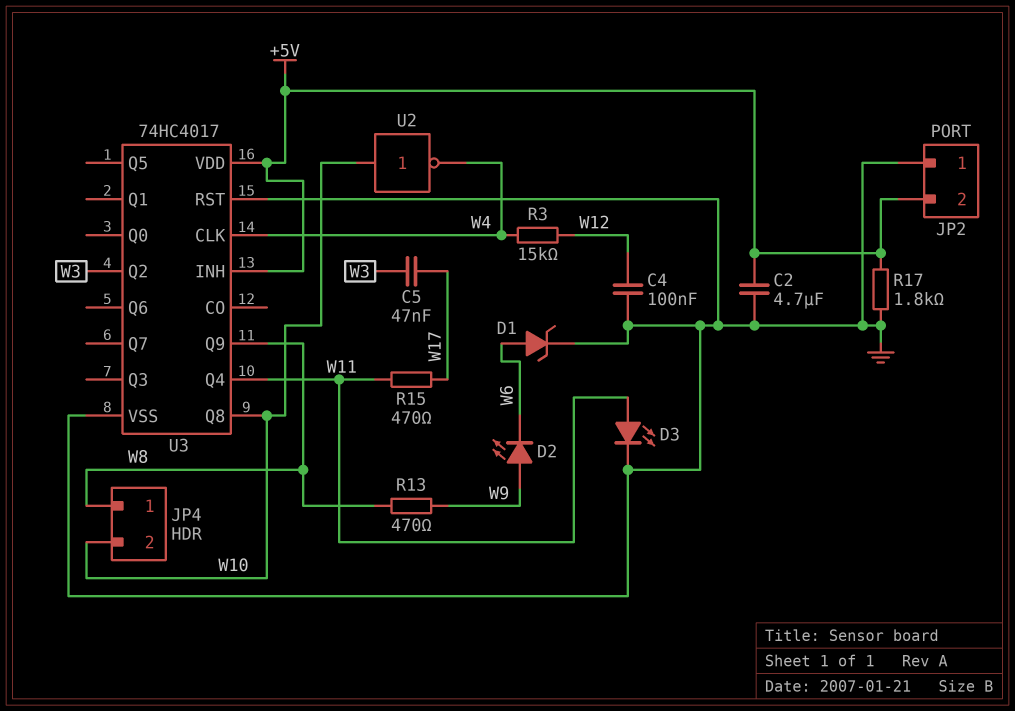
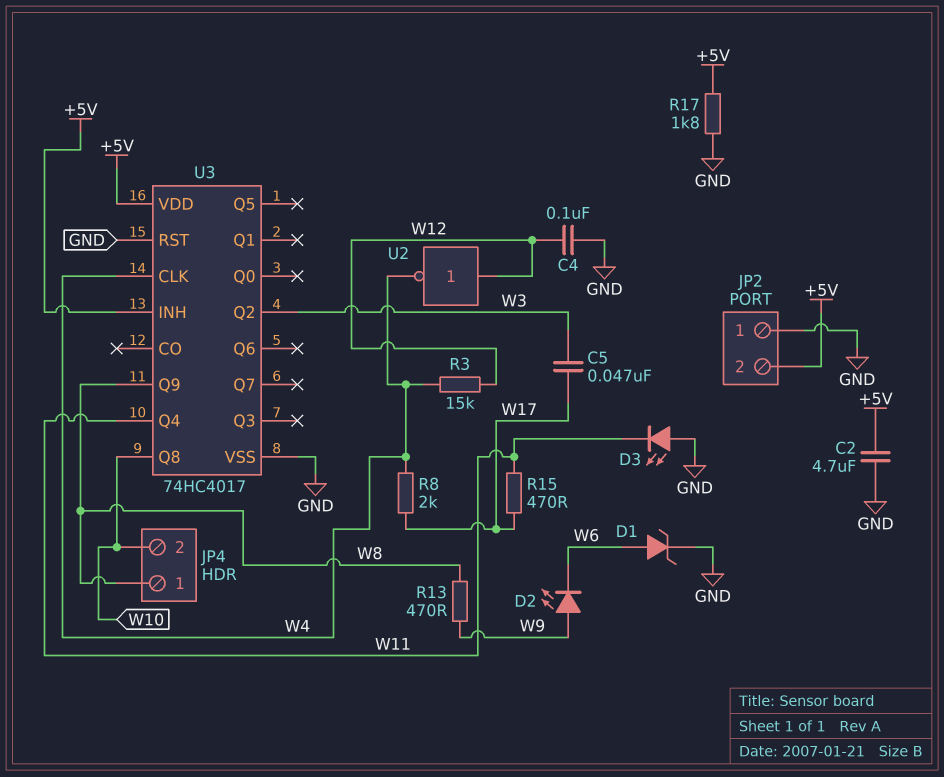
D3: LED (A W11, K GND) -> LED (A GND, K W11)
R8: none -> 2k (W4, W17)
U2: NOT (in W10, out W4) -> NOT (in W12, out W4)

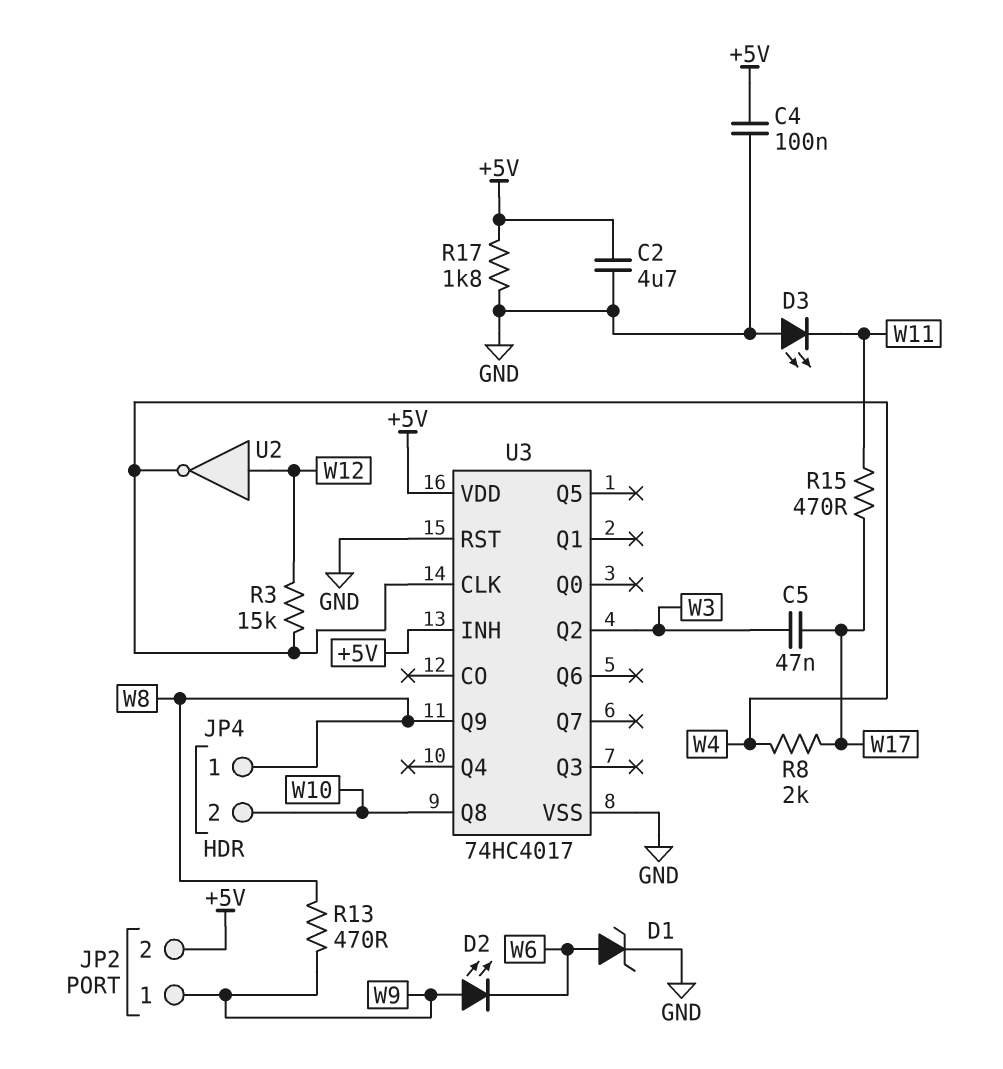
C4: 100nF (GND, W12) -> 100nF (+5V, GND)
JP2 pin 1: GND -> W9
U3 pin Q4: W11 -> none

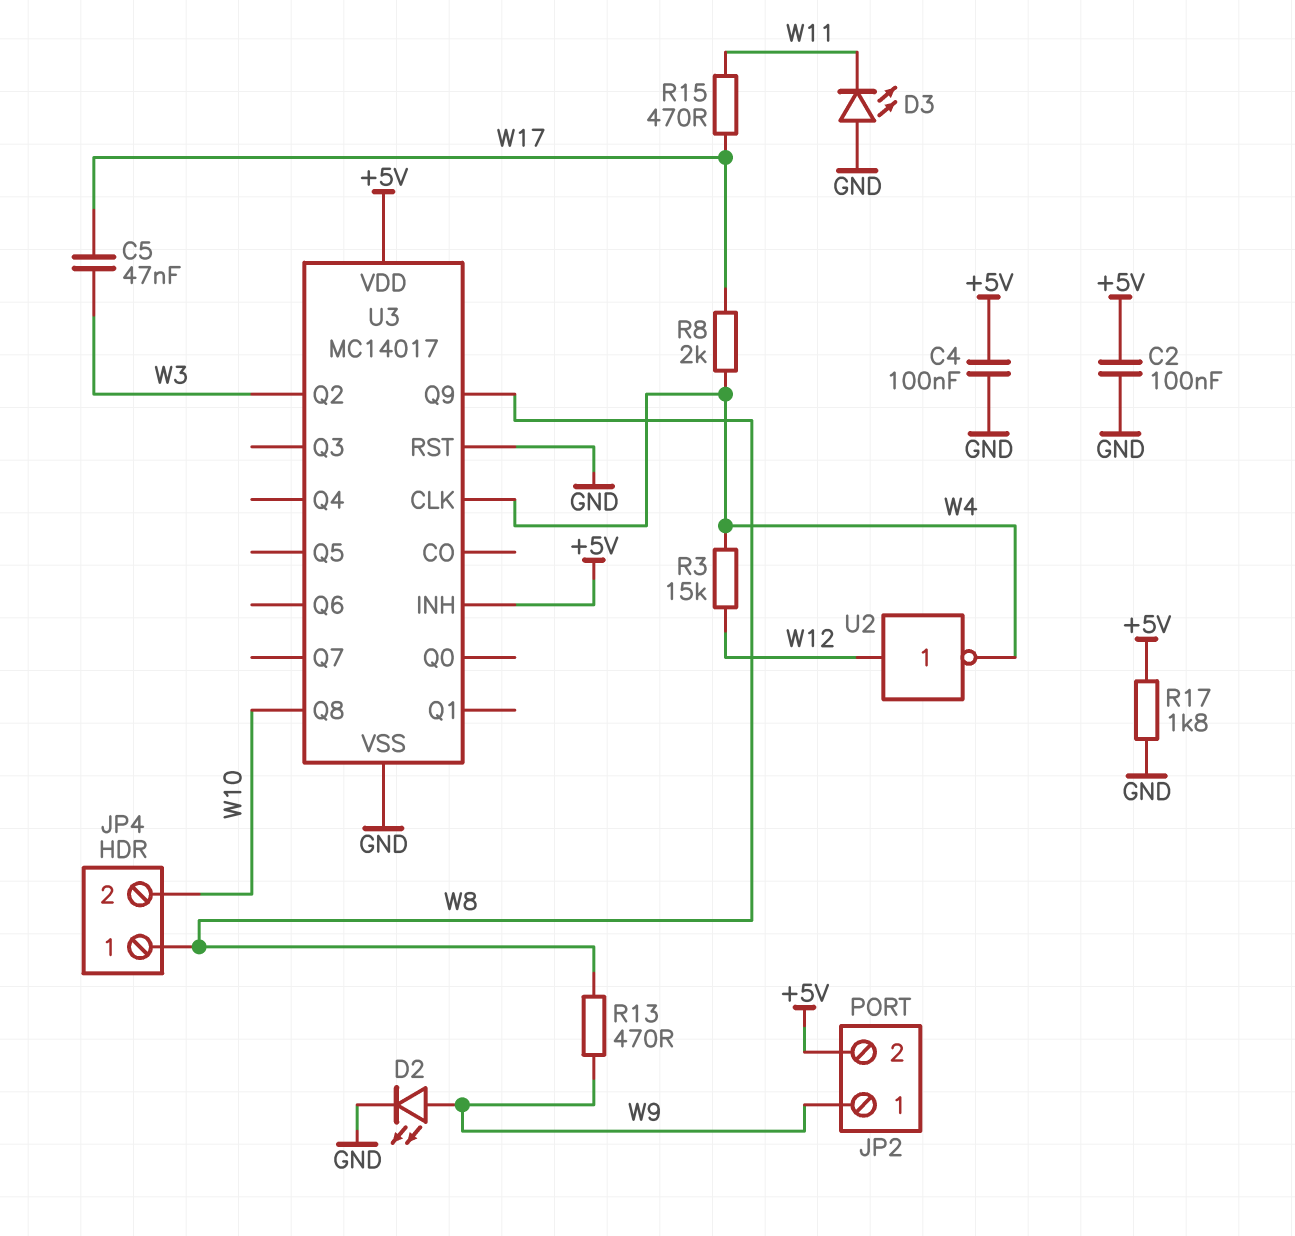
C2: 4.7uF (+5V, GND) -> 100nF (+5V, GND)
D1: zener (A W6, K GND) -> none
D2: LED (A W9, K W6) -> LED (A W9, K GND)
U3: 74HC4017 -> MC14017

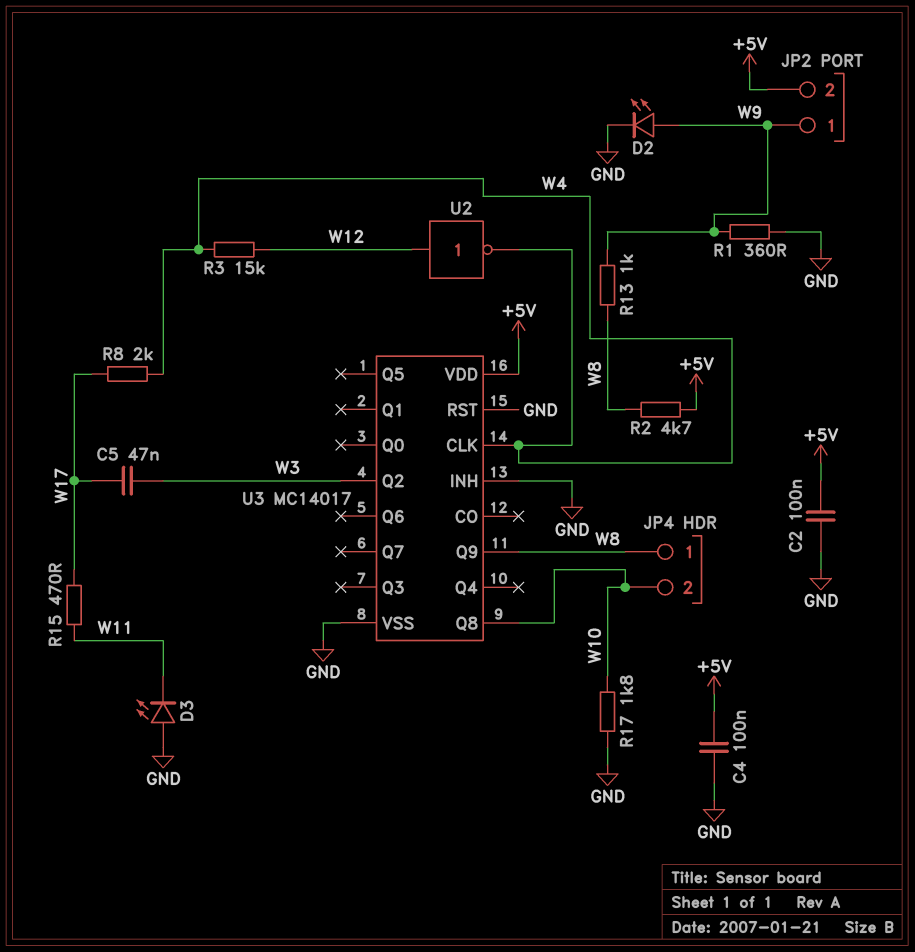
R1: none -> 360 (GND, W9)
R2: none -> 4.7k (+5V, W8)
R13: 470 (W8, W9) -> 1k (W8, W9)
R17: 1.8k (+5V, GND) -> 1.8k (GND, W10)
U3 pin INH: +5V -> GND

